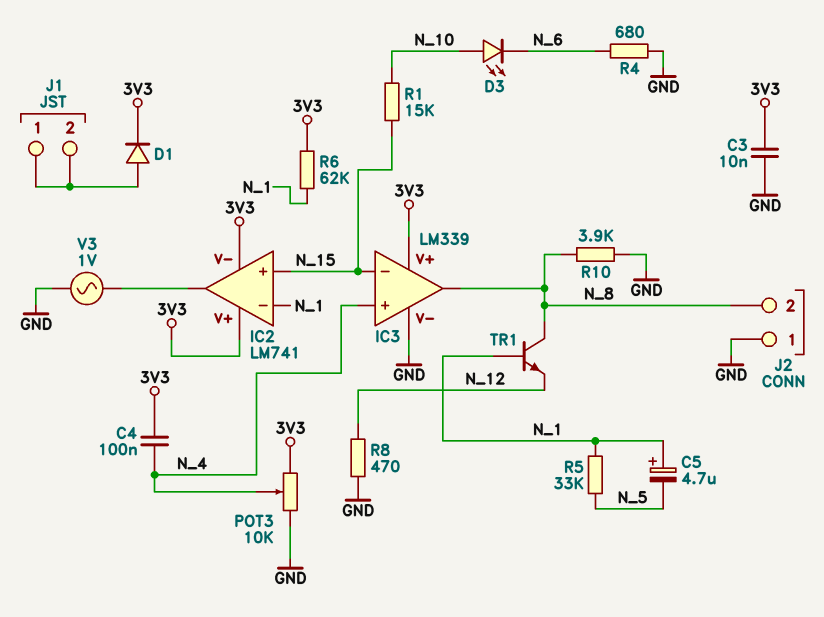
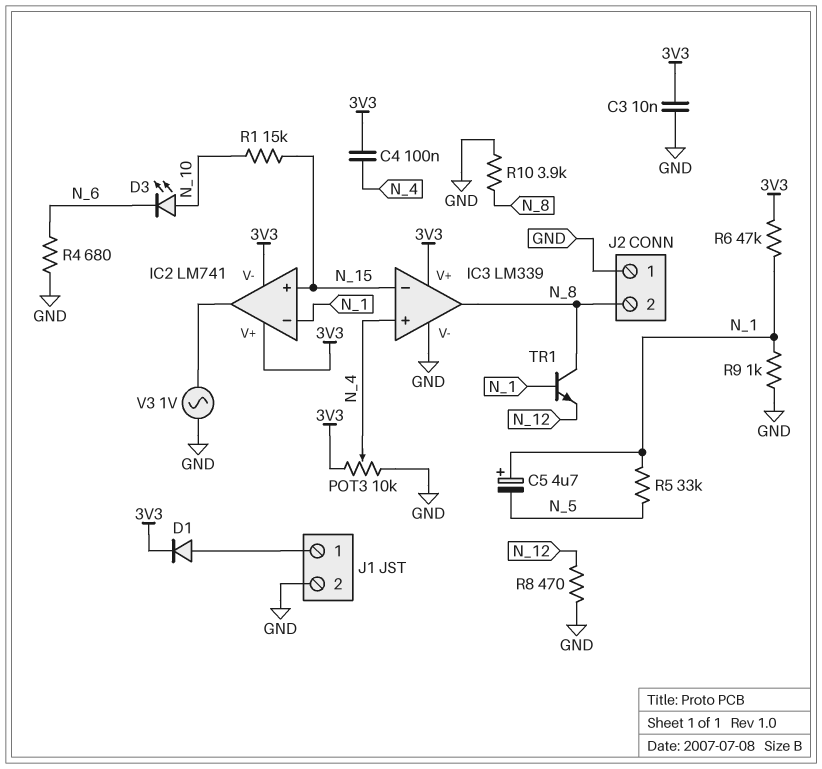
J1 pin 2: J1/1 -> GND
R6: 62k (3V3, N_1) -> 47k (3V3, N_1)
R9: none -> 1k (GND, N_1)

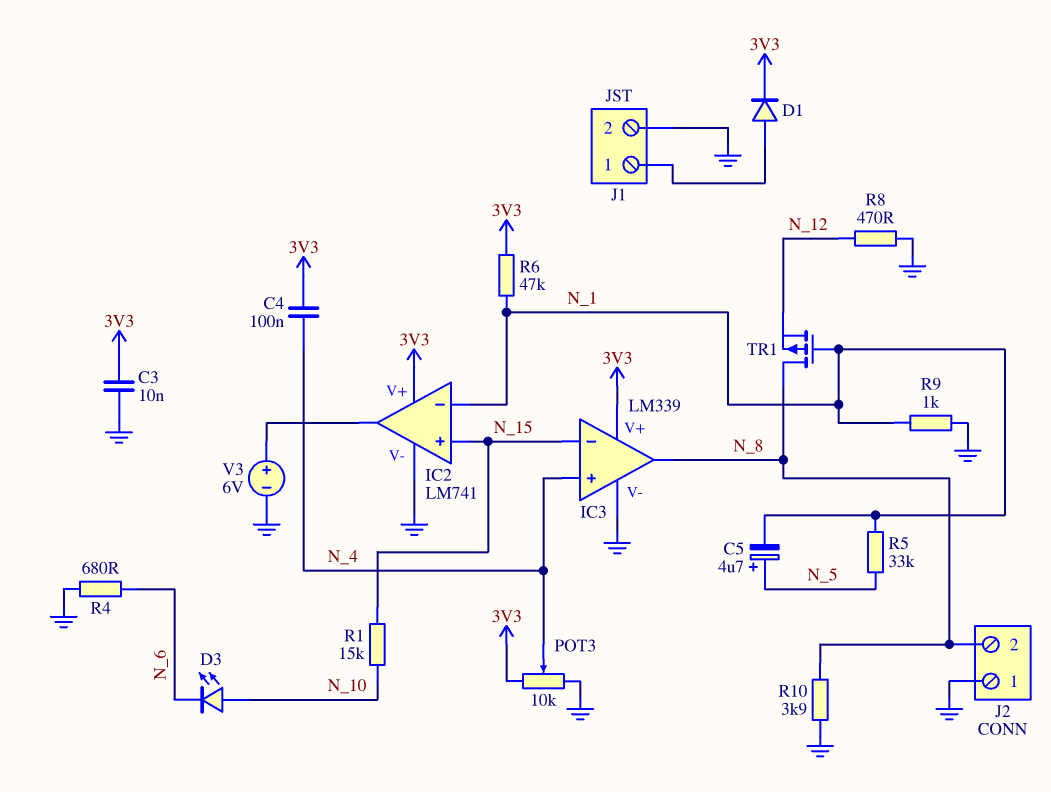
C5: 4.7uF (plus N_1, minus N_5) -> 4.7uF (plus N_5, minus N_1)
IC2 pin V-: 3V3 -> GND
TR1: NPN (B N_1, C N_8, E N_12) -> PMOS (G N_1, D N_8, S N_12)
V3: AC 1V (GND, IC2/out) -> 6V (plus IC2/out, minus GND)

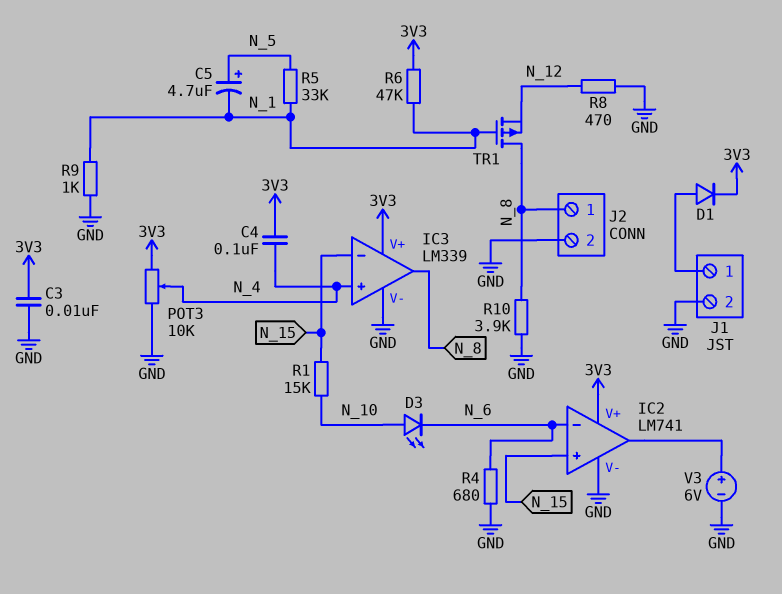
IC2 pin in-: N_1 -> N_6
J2 pin 1: GND -> N_8
J2 pin 2: N_8 -> GND

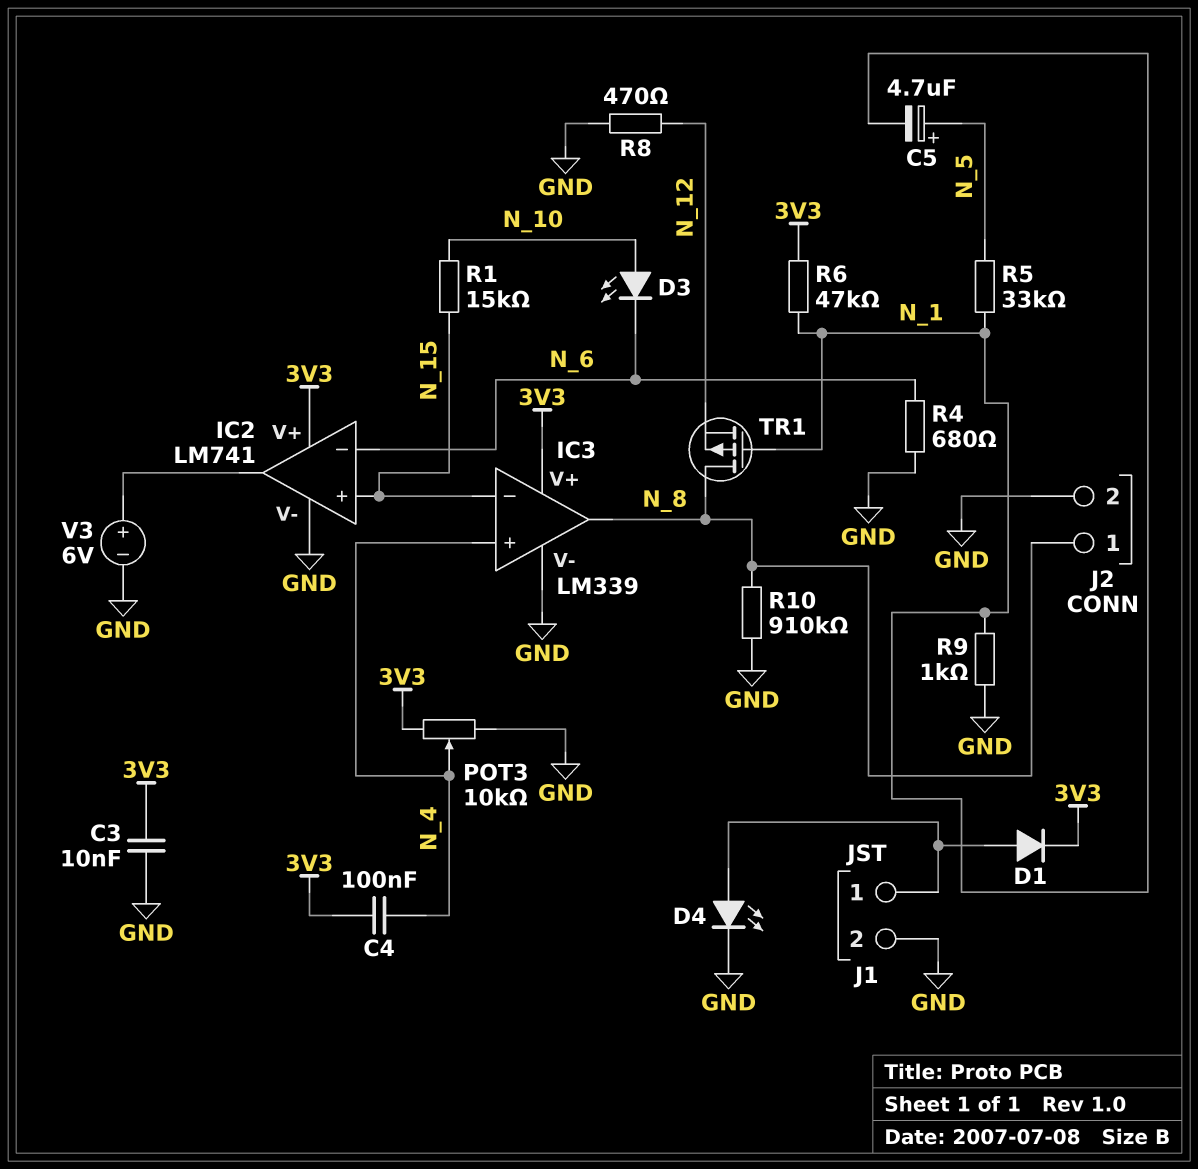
D4: none -> LED (A J1/1, K GND)
R10: 3.9k (GND, N_8) -> 910k (GND, N_8)

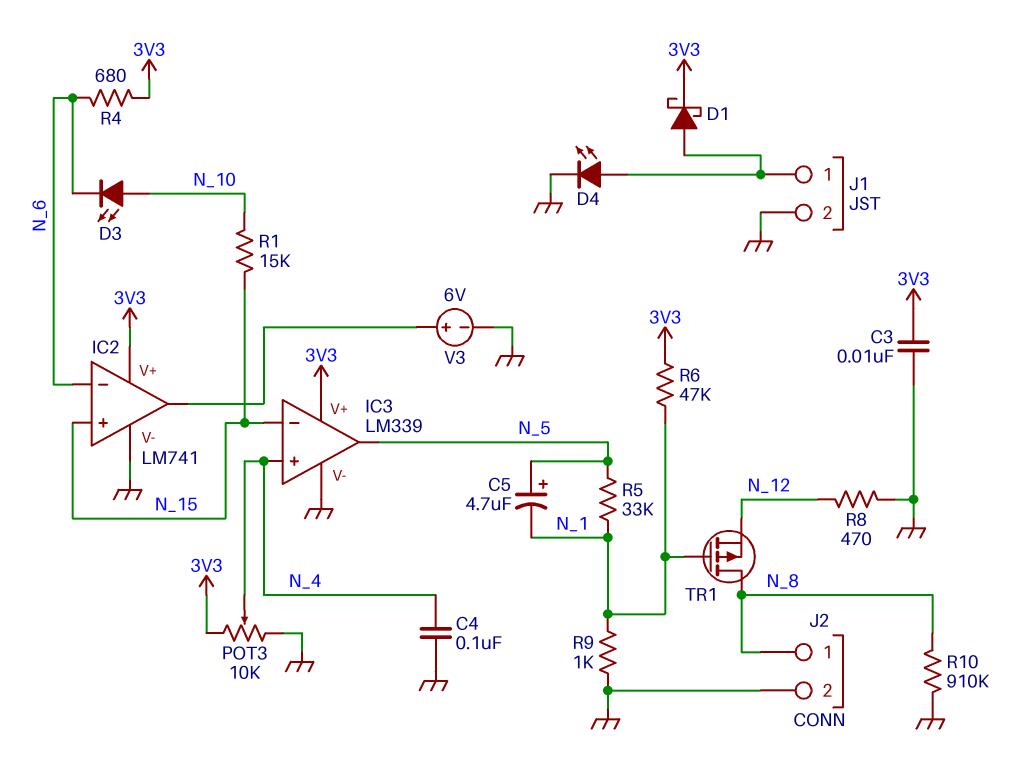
C4: 100nF (3V3, N_4) -> 100nF (GND, N_4)
D1: diode (A J1/1, K 3V3) -> schottky (A J1/1, K 3V3)
IC3 pin out: N_8 -> N_5
R4: 680 (GND, N_6) -> 680 (3V3, N_6)

